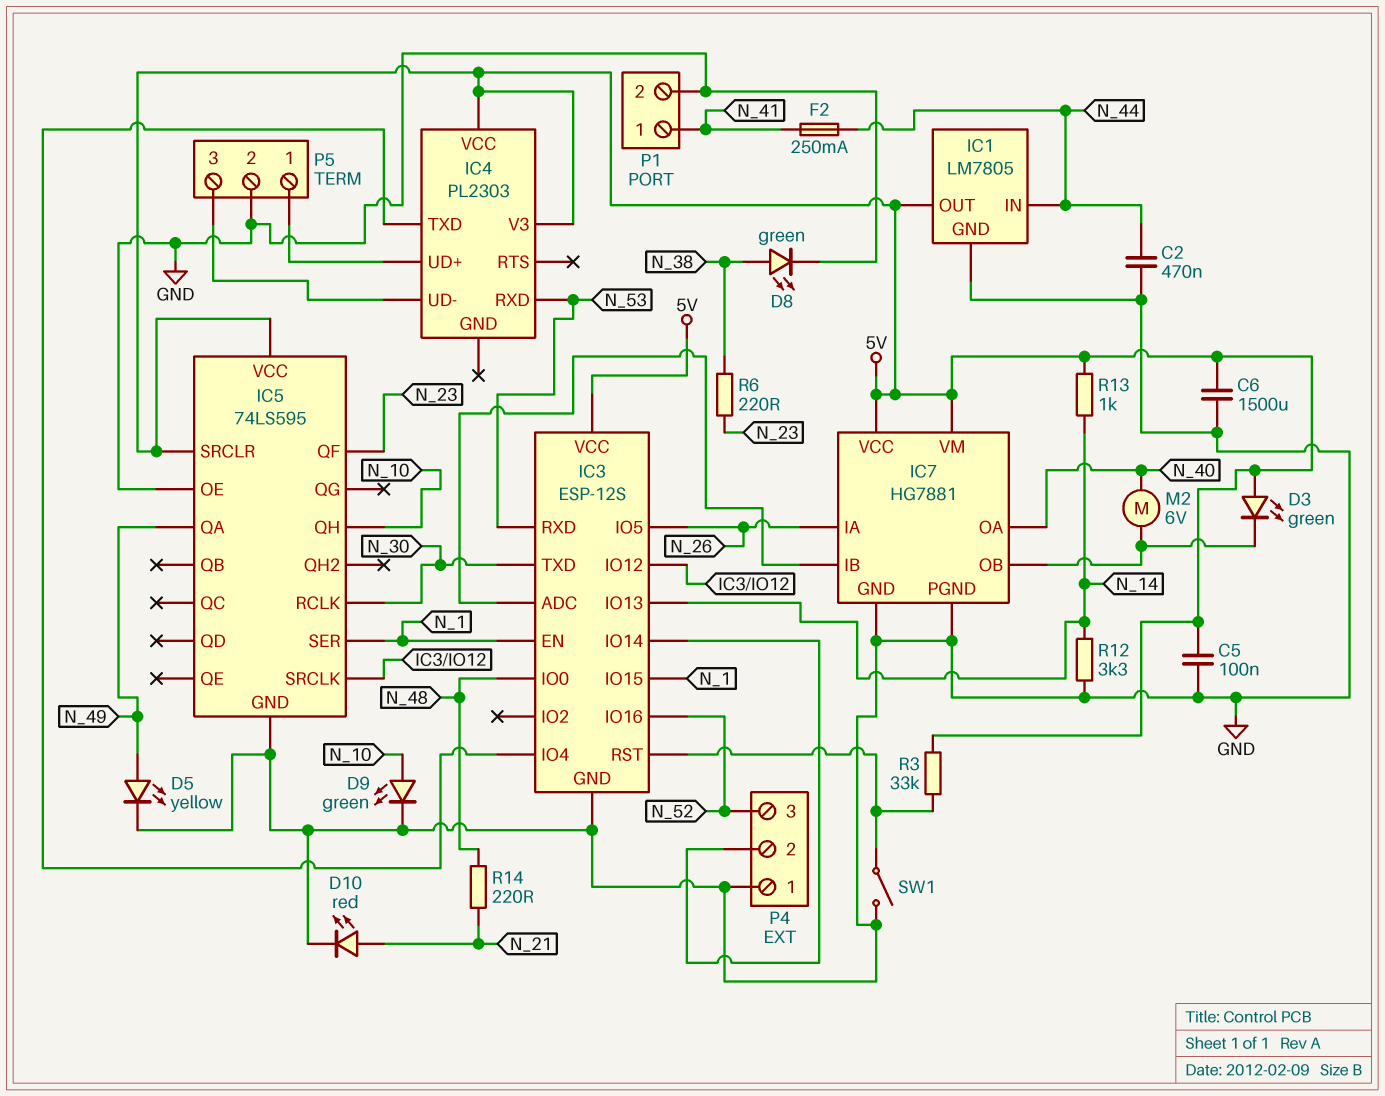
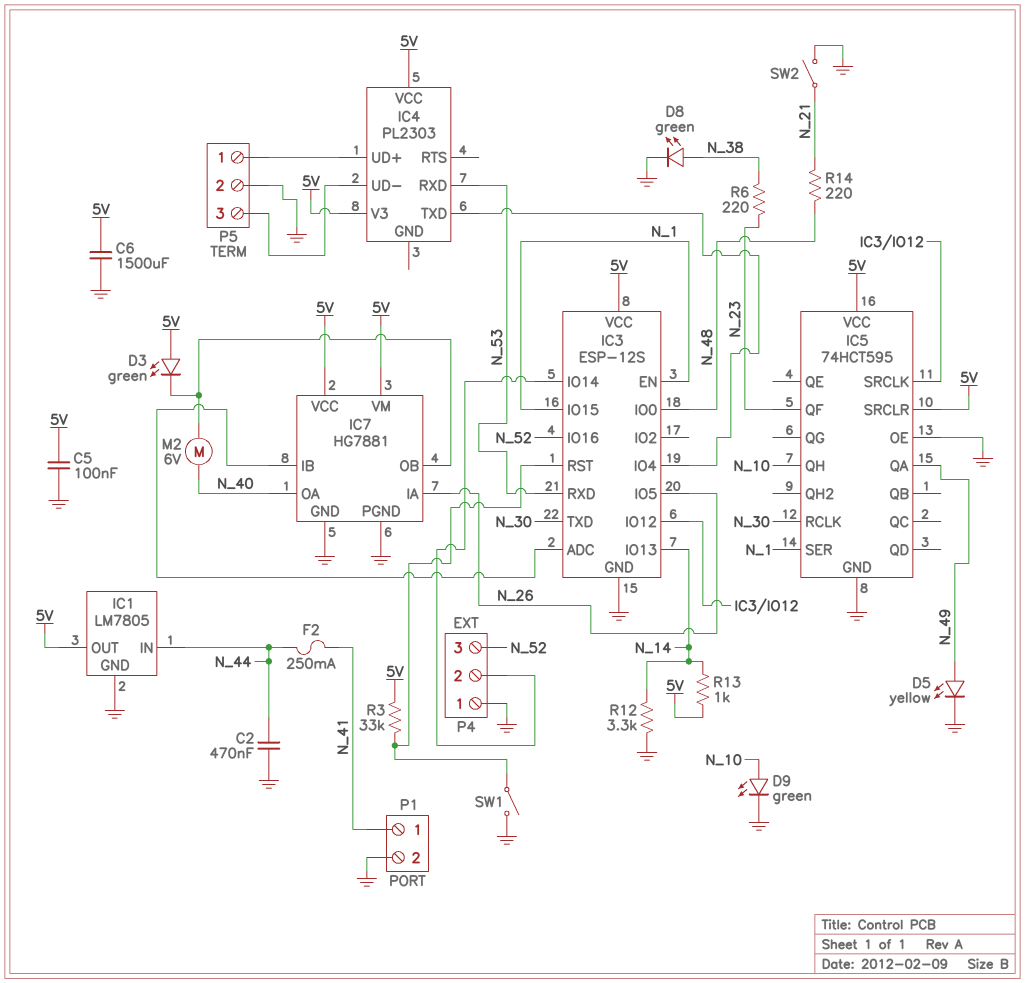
D10: LED red (A N_21, K GND) -> none
IC5: 74LS595 -> 74HCT595
SW2: none -> switch (GND, N_21)

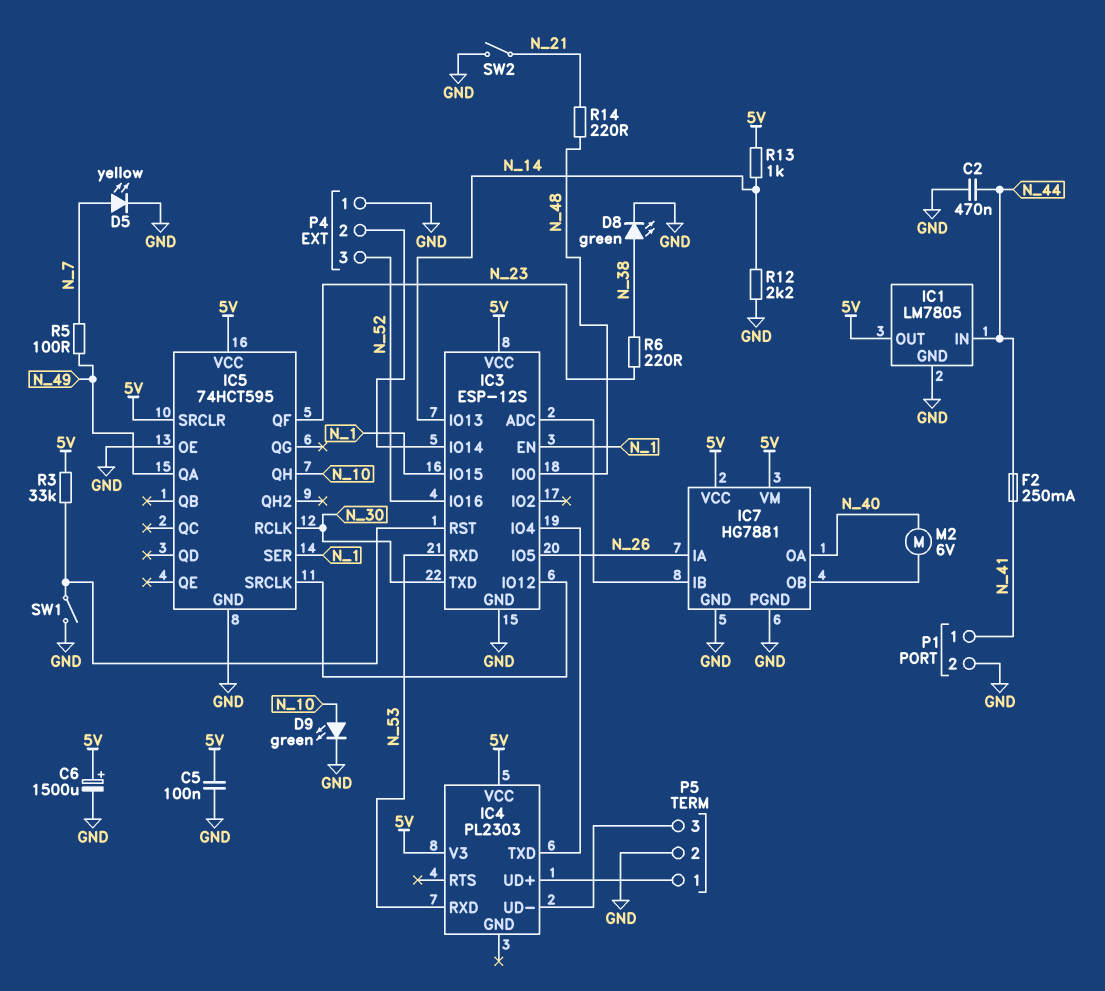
C6: 1500uF (5V, GND) -> 1500uF (plus 5V, minus GND)
D3: LED green (A 5V, K IC7/OB) -> none
D5: LED yellow (A N_49, K GND) -> LED yellow (A N_7, K GND)
R5: none -> 100 (N_7, N_49)
R12: 3.3k (GND, N_14) -> 2.2k (GND, N_14)

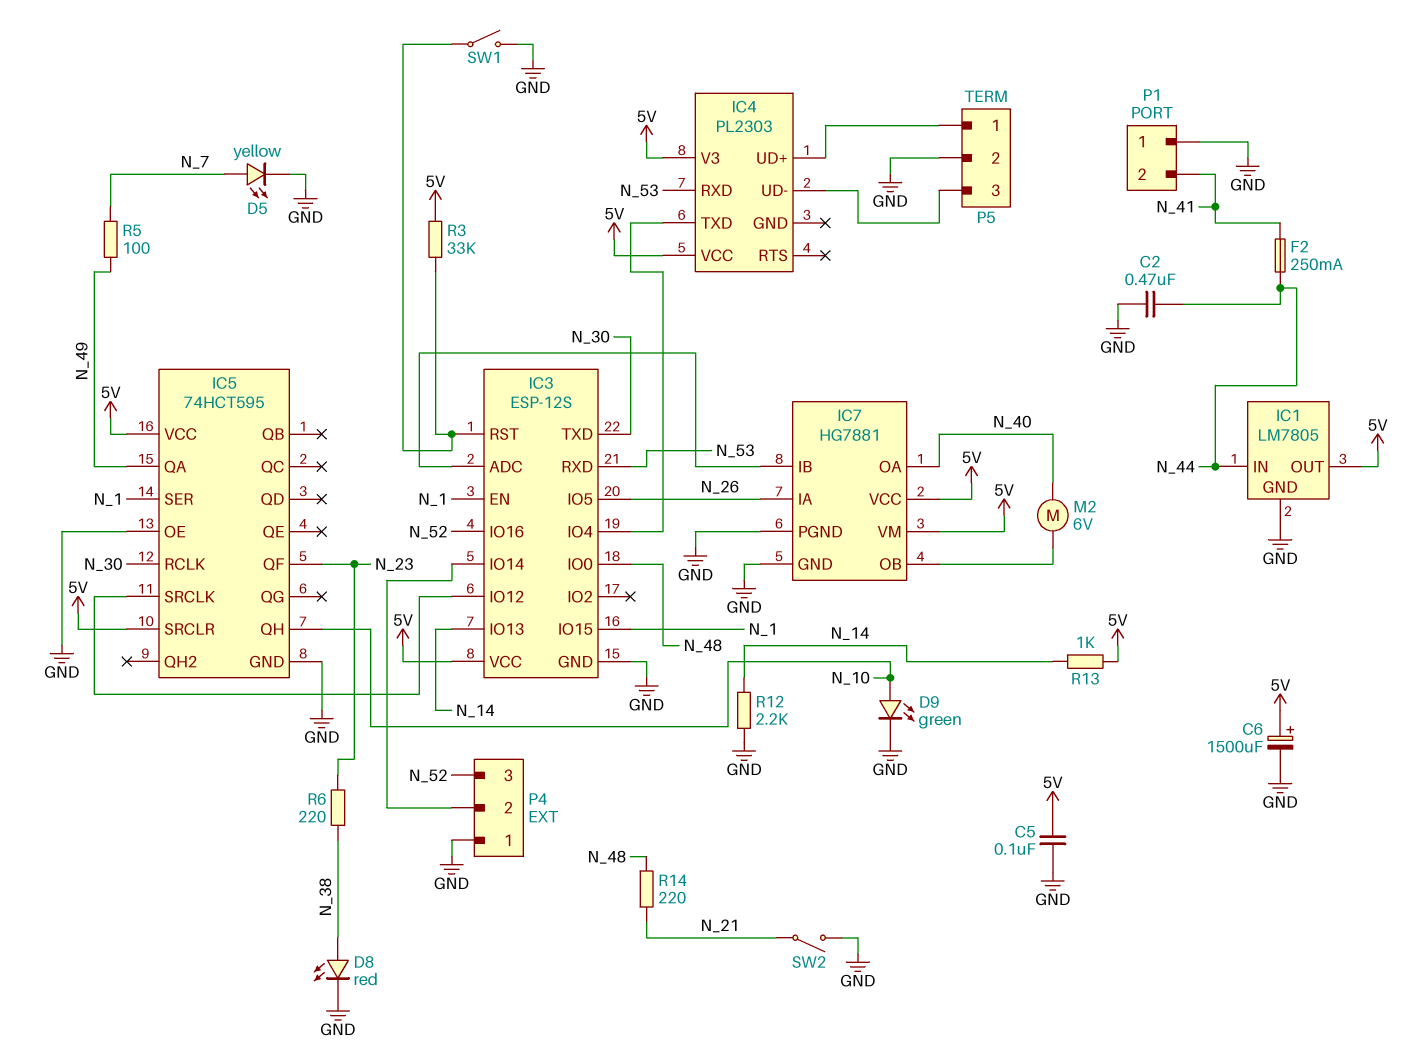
D8: LED green (A N_38, K GND) -> LED red (A N_38, K GND)
P1 pin 1: N_41 -> GND
P1 pin 2: GND -> N_41

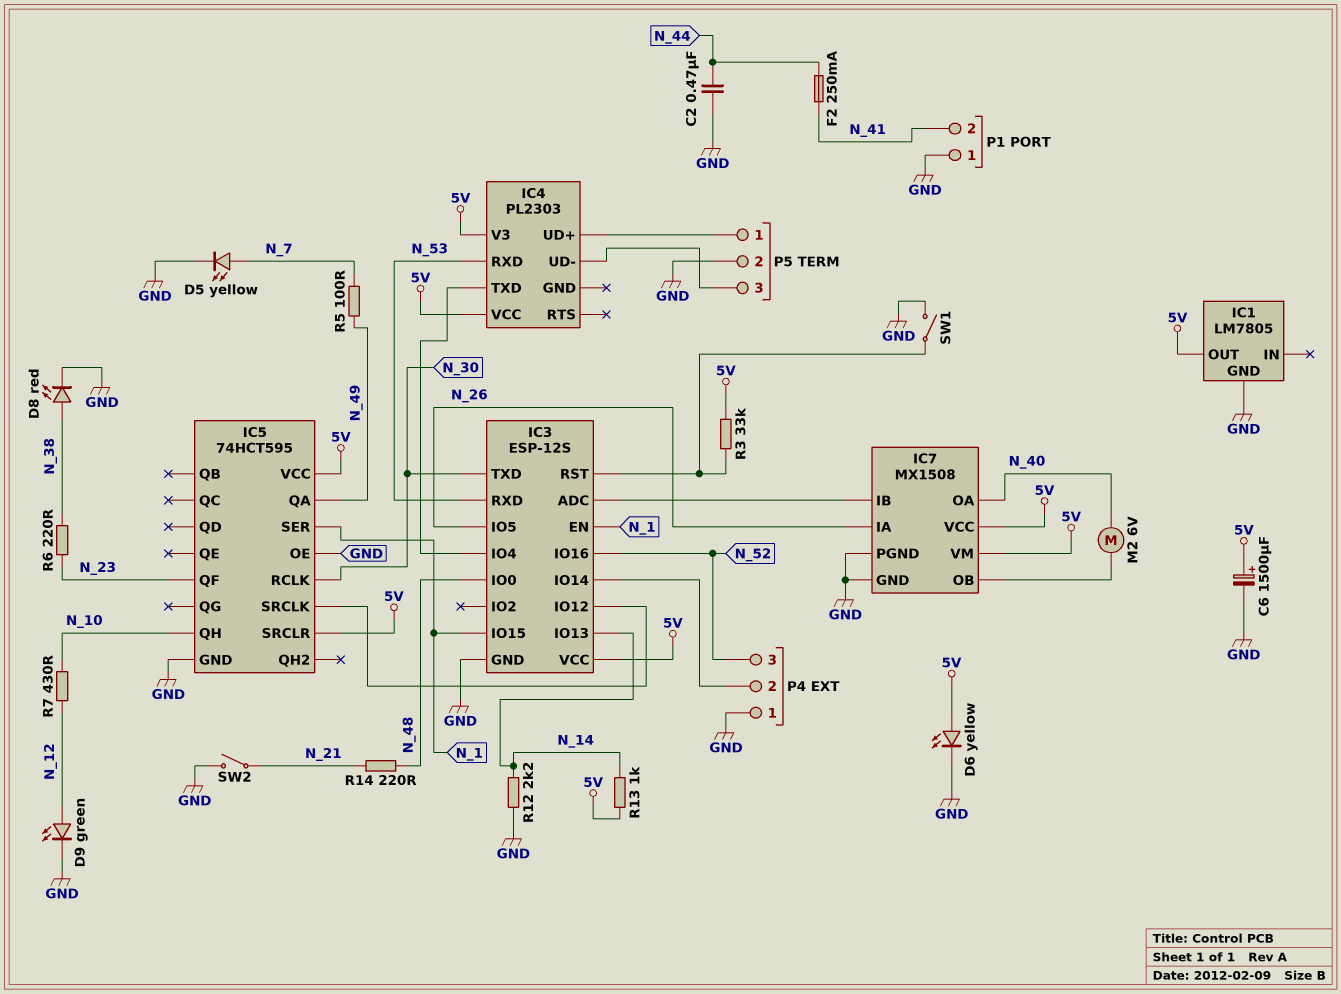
C5: 100nF (5V, GND) -> none
D6: none -> LED yellow (A 5V, K GND)
D9: LED green (A N_10, K GND) -> LED green (A N_12, K GND)
IC1 pin IN: N_44 -> none
IC7: HG7881 -> MX1508
R7: none -> 430 (N_10, N_12)

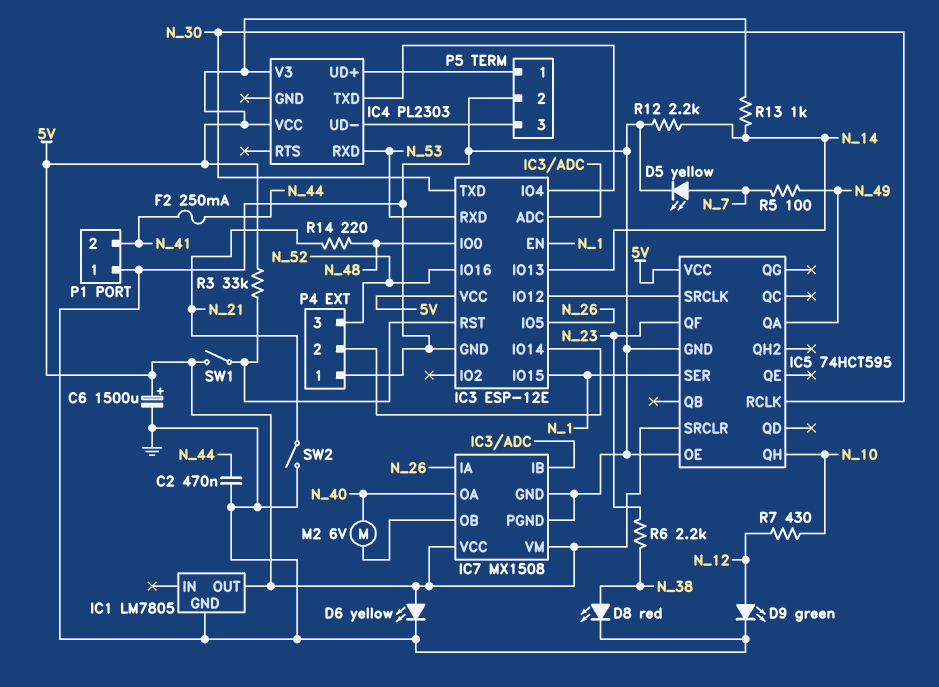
IC3: ESP-12S -> ESP-12E
R6: 220 (N_23, N_38) -> 2.2k (N_23, N_38)
SW1: switch (GND, IC3/RST) -> switch (5V, IC3/RST)

